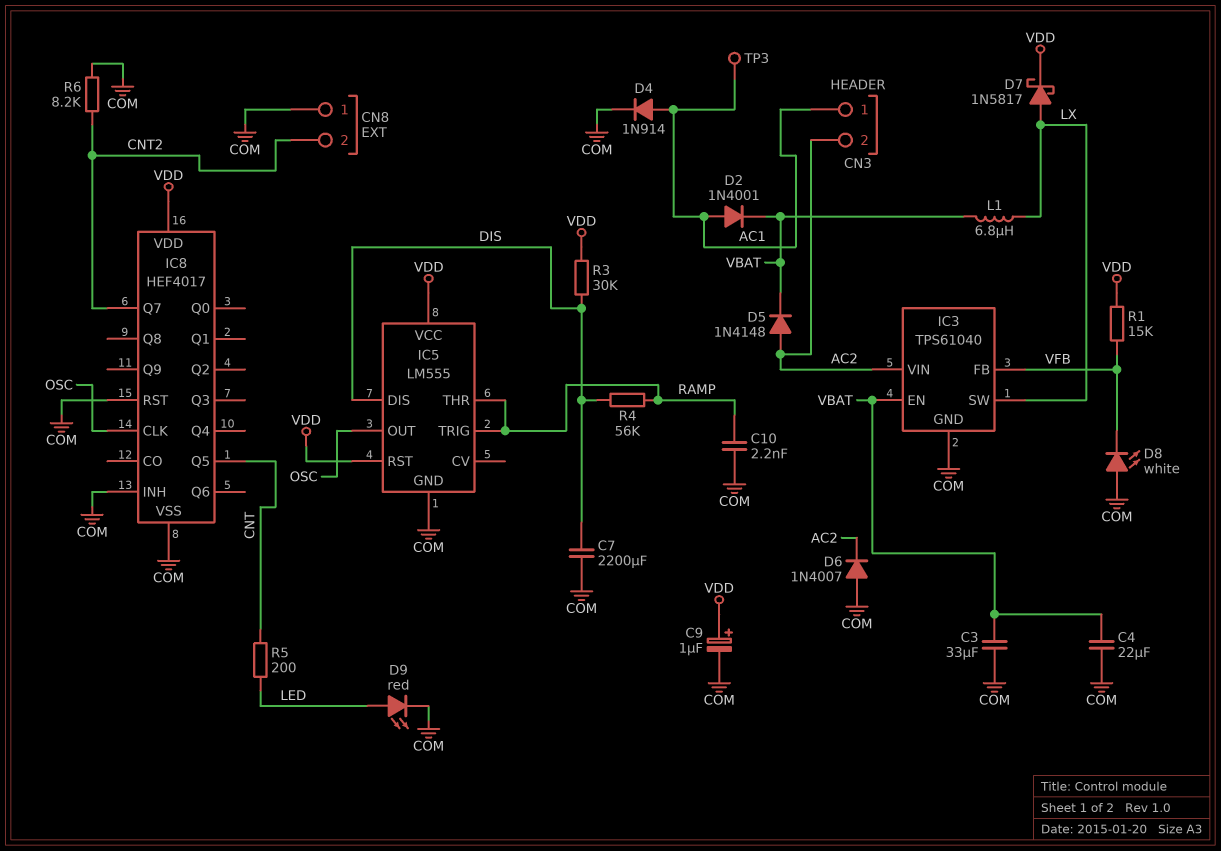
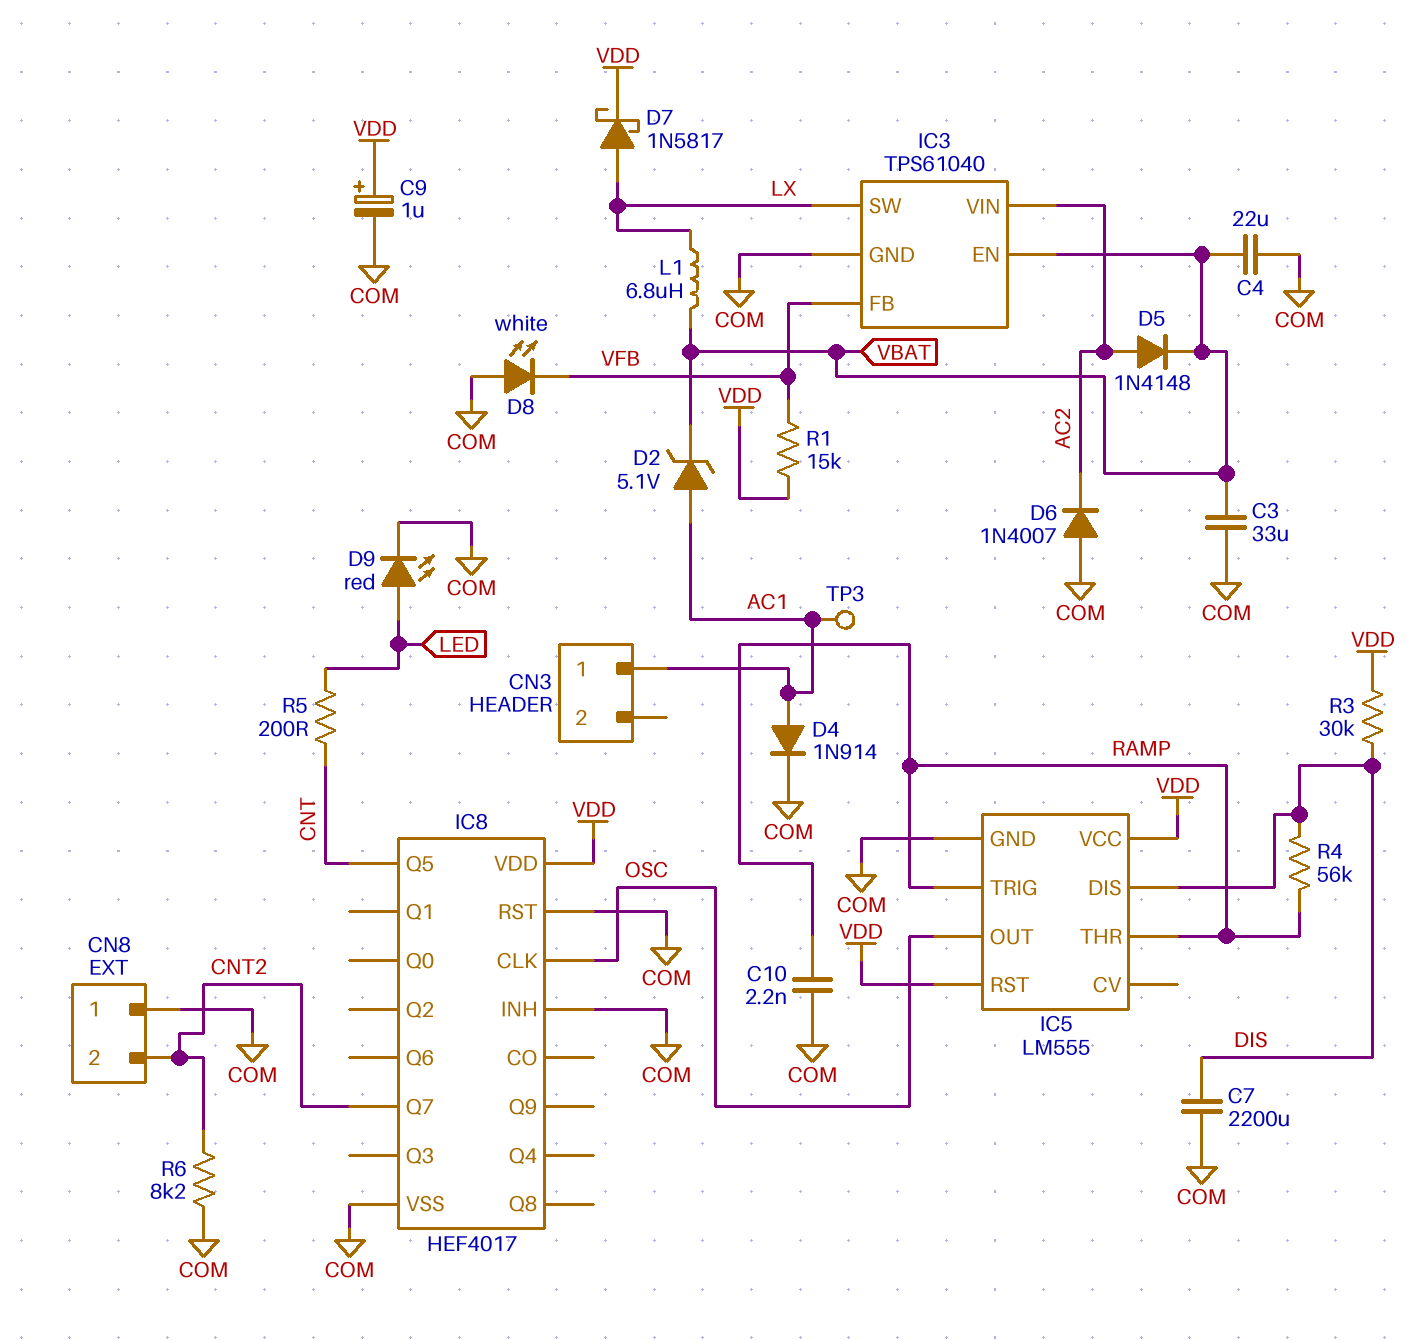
CN3 pin 2: AC2 -> none
D2: diode 1N4001 (A AC1, K VBAT) -> zener 5.1V (A AC1, K VBAT)

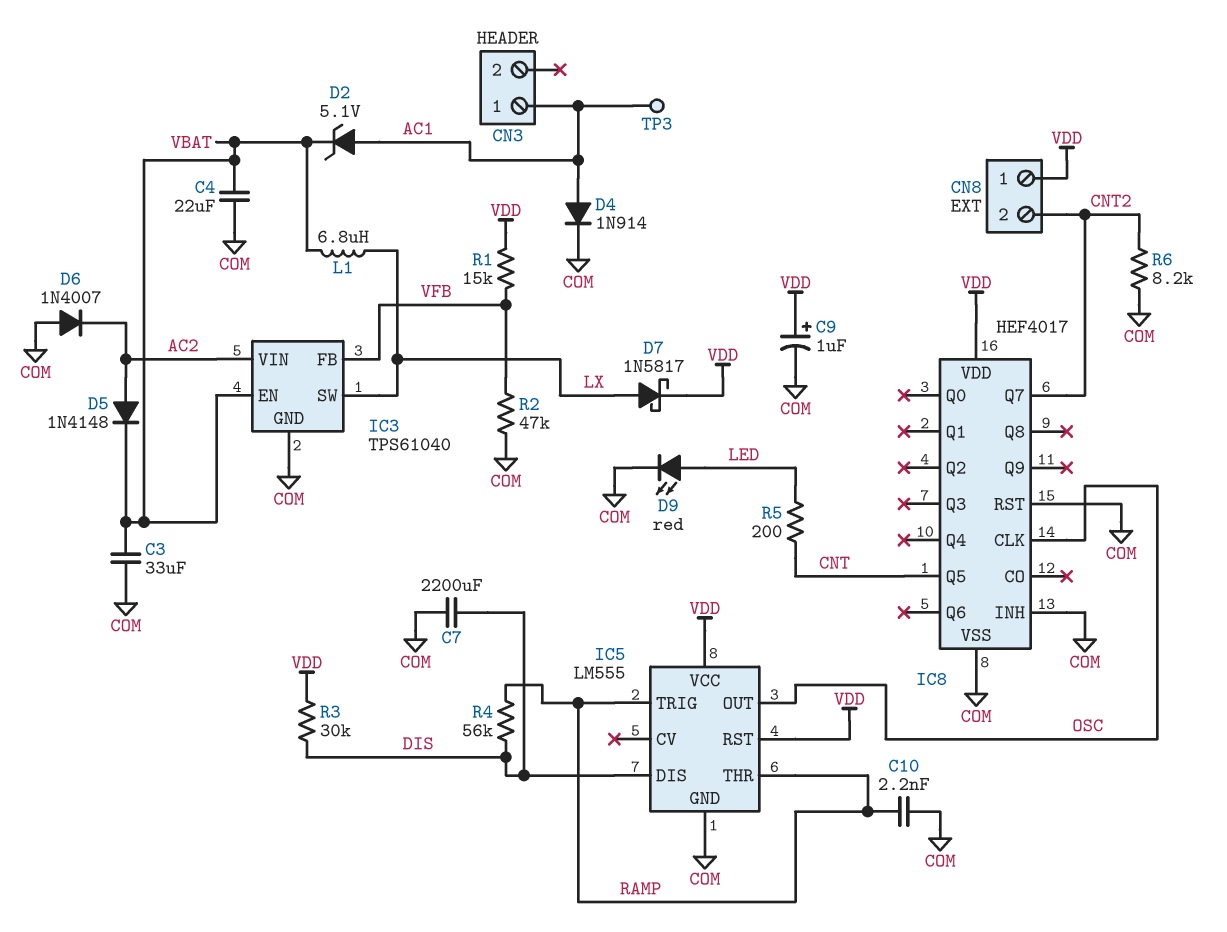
CN8 pin 1: COM -> VDD
D8: LED white (A COM, K VFB) -> none
R2: none -> 47k (COM, VFB)

